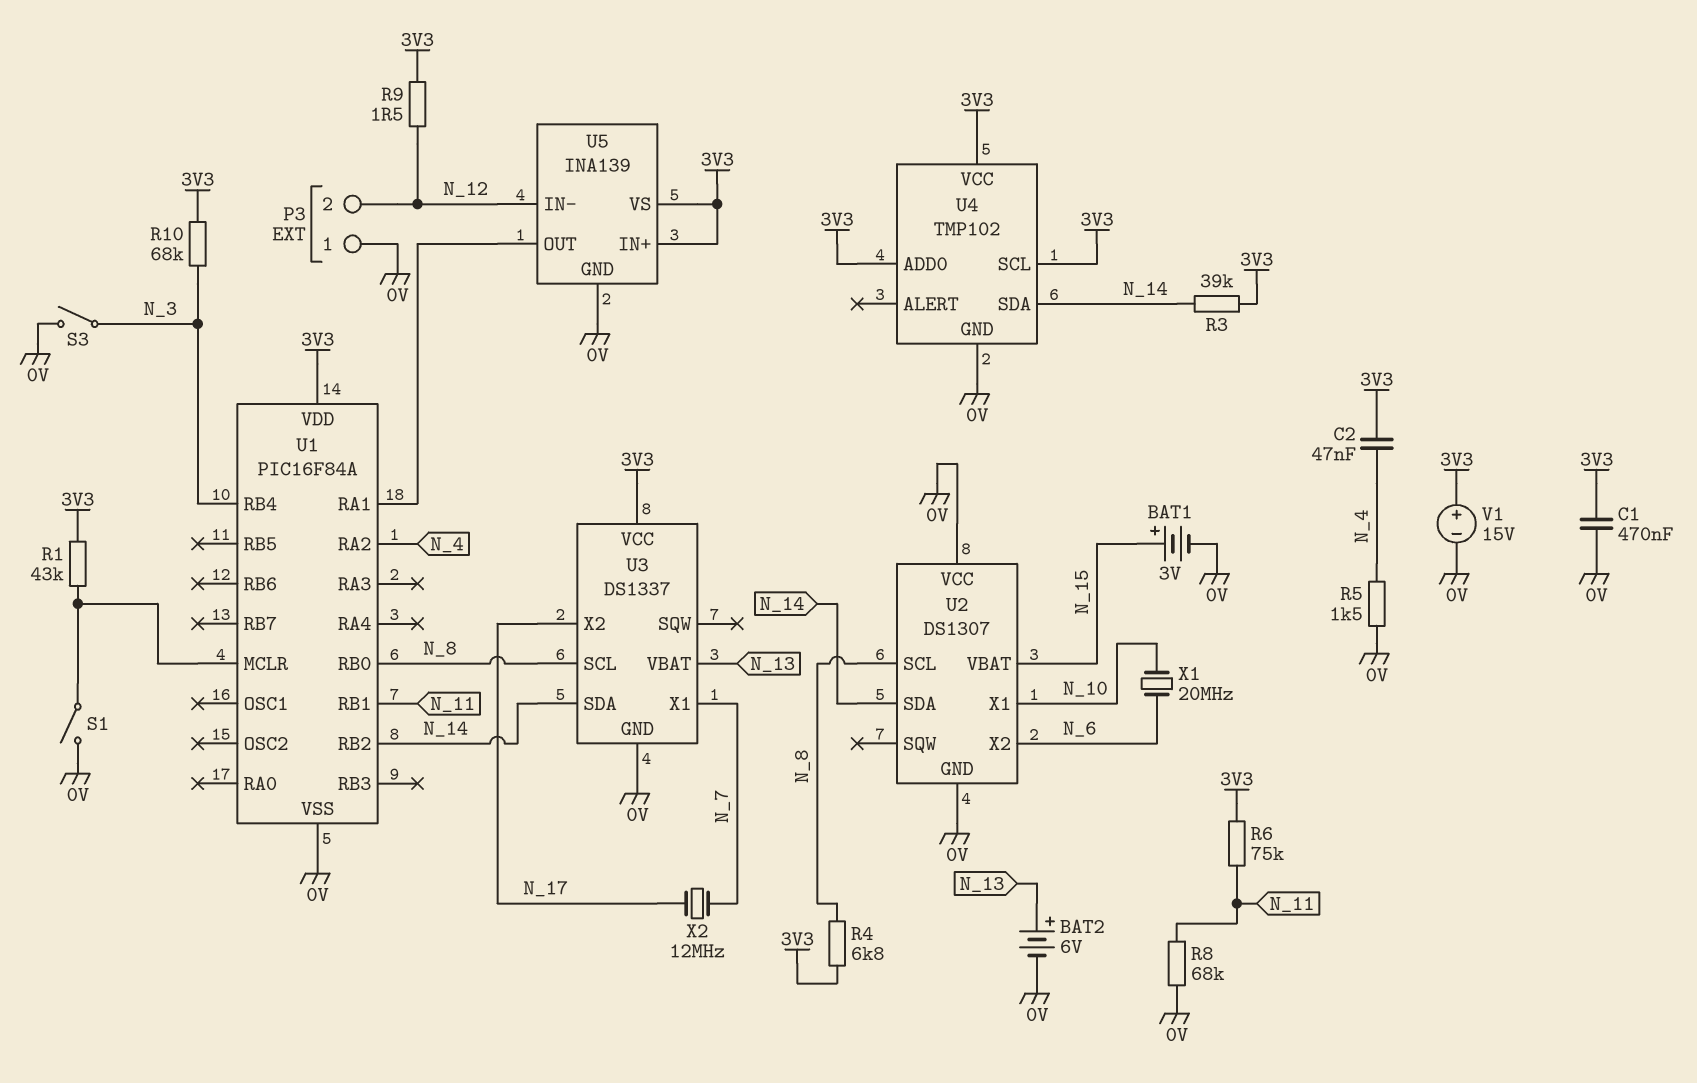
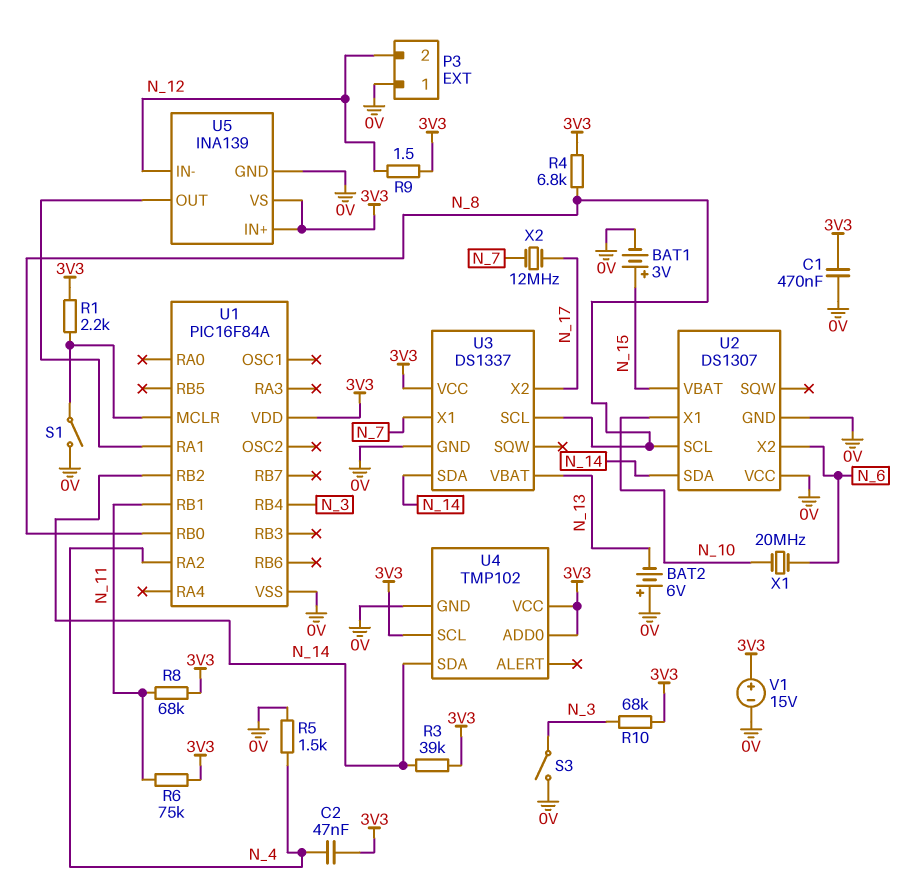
BAT2: 6V (plus N_13, minus 0V) -> 6V (plus 0V, minus N_13)
R1: 43k (3V3, U1/MCLR) -> 2.2k (3V3, U1/MCLR)
R8: 68k (0V, N_11) -> 68k (3V3, N_11)

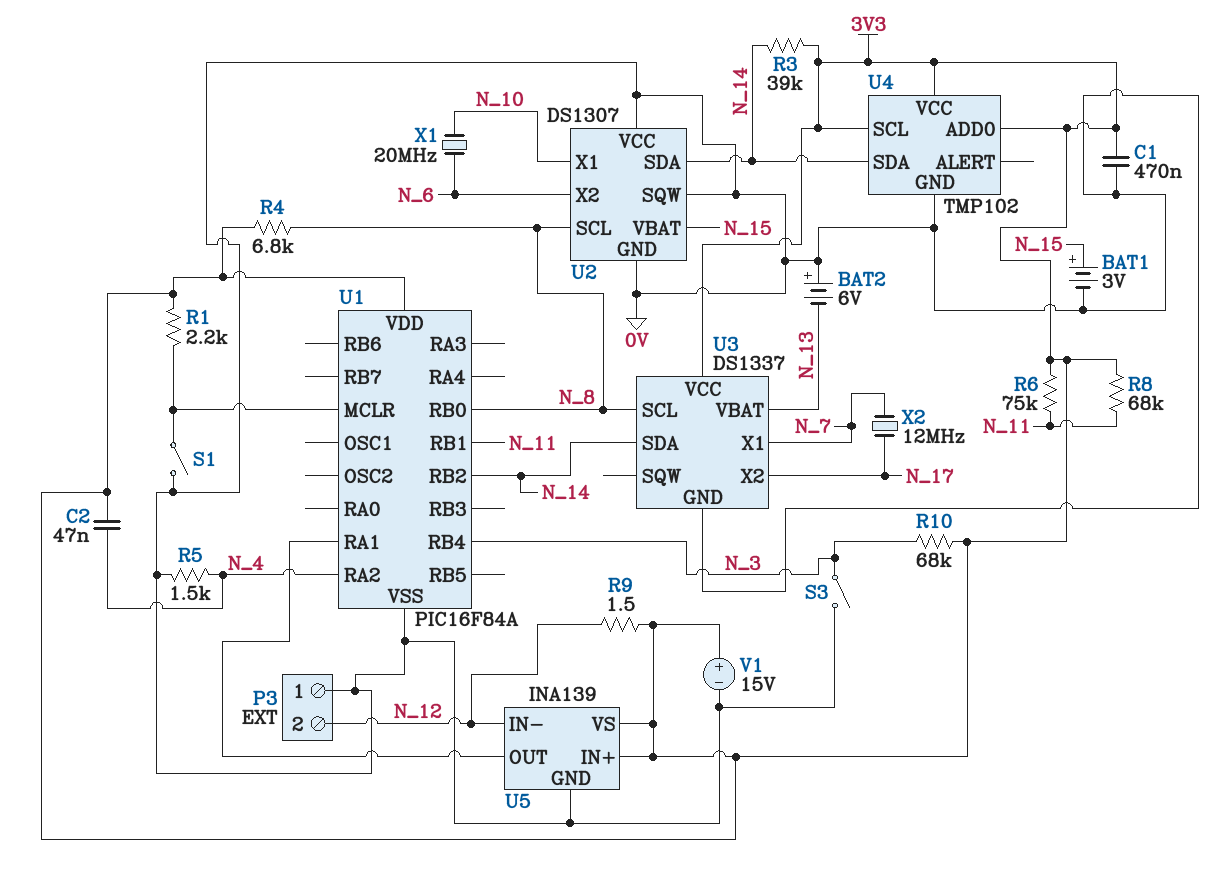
U2 pin SQW: none -> 0V

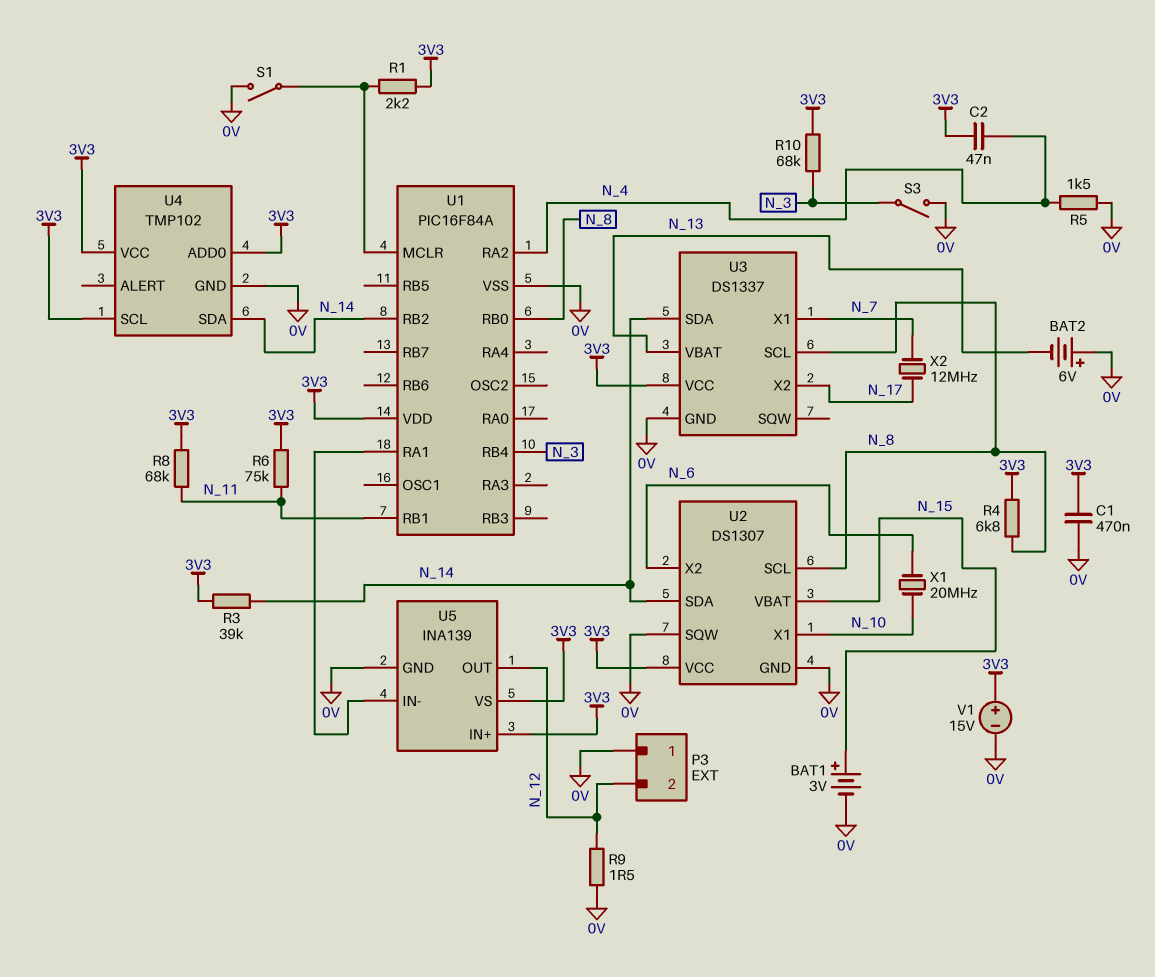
R9: 1.5 (3V3, N_12) -> 1.5 (0V, N_12)
U2 pin VCC: 0V -> 3V3
U5 pin IN-: N_12 -> U1/RA1
U5 pin OUT: U1/RA1 -> N_12

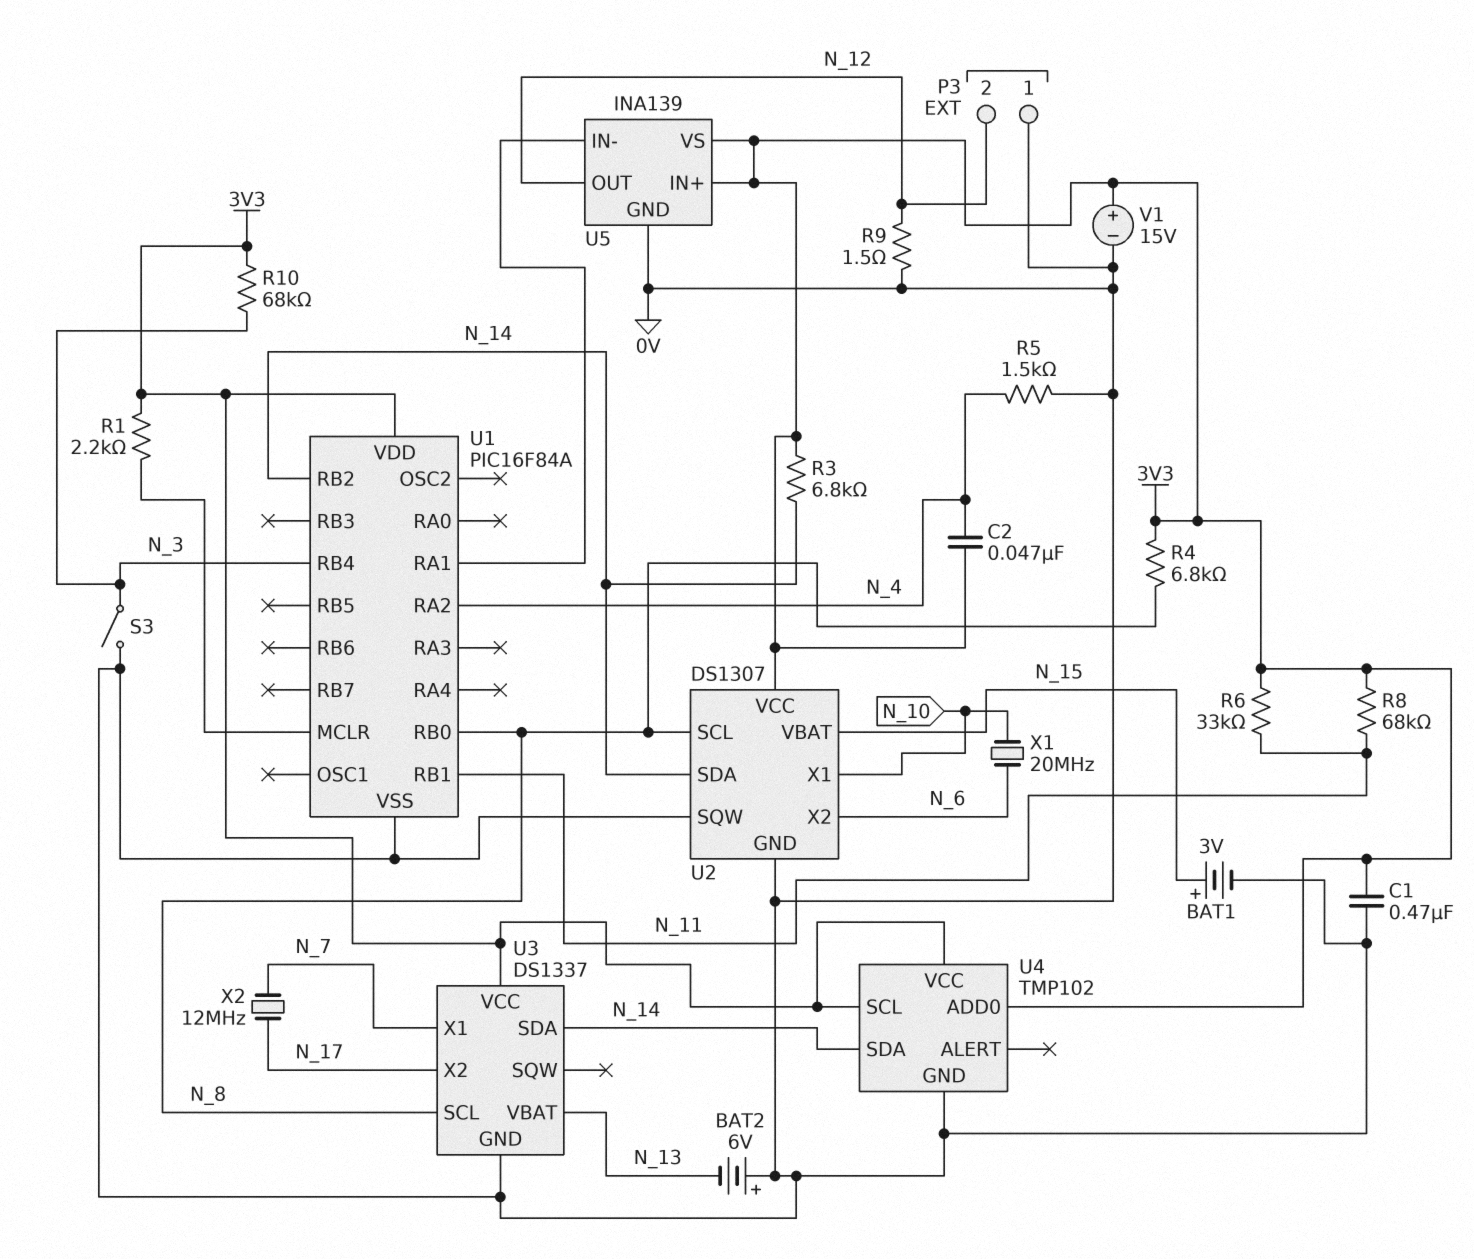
R3: 39k (3V3, N_14) -> 6.8k (3V3, N_14)
R6: 75k (3V3, N_11) -> 33k (3V3, N_11)
S1: switch (0V, U1/MCLR) -> none

